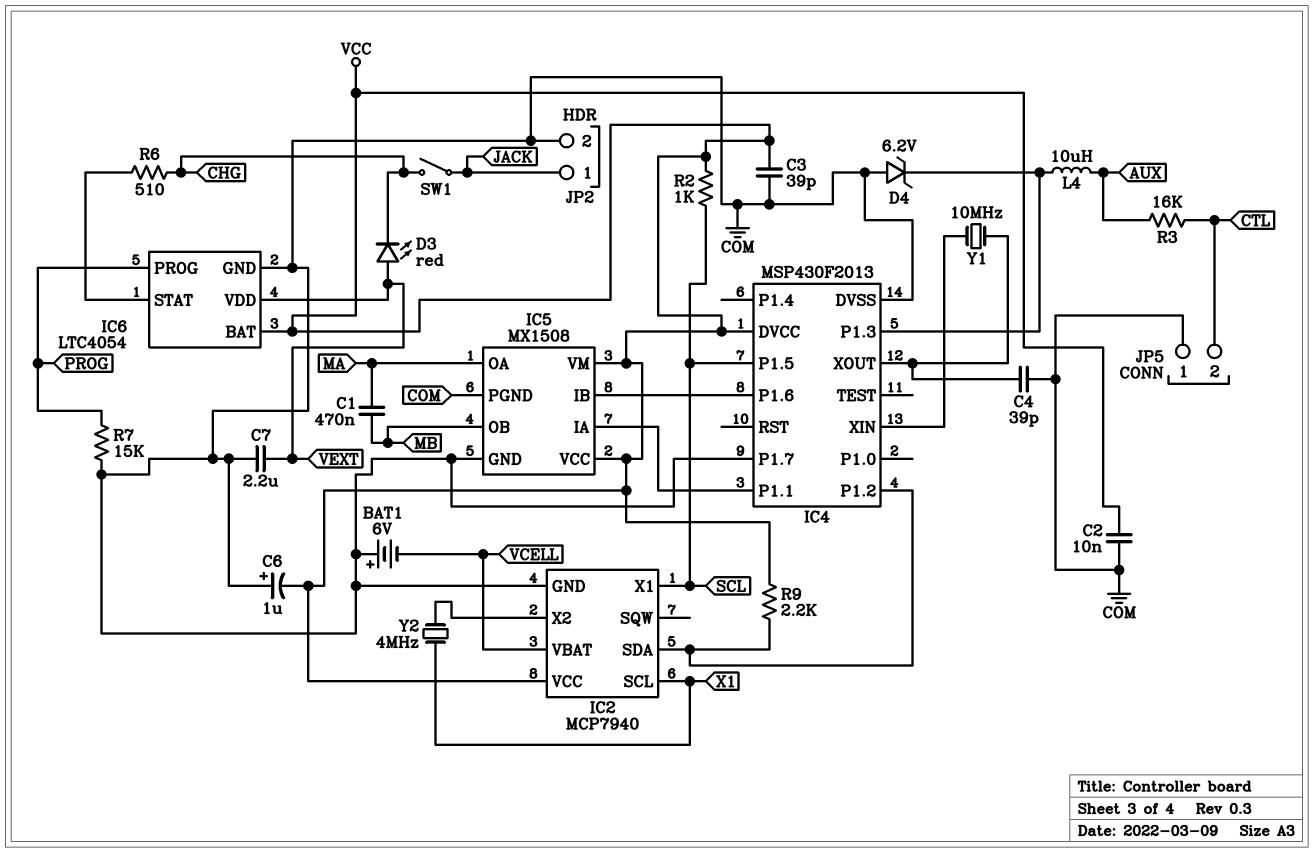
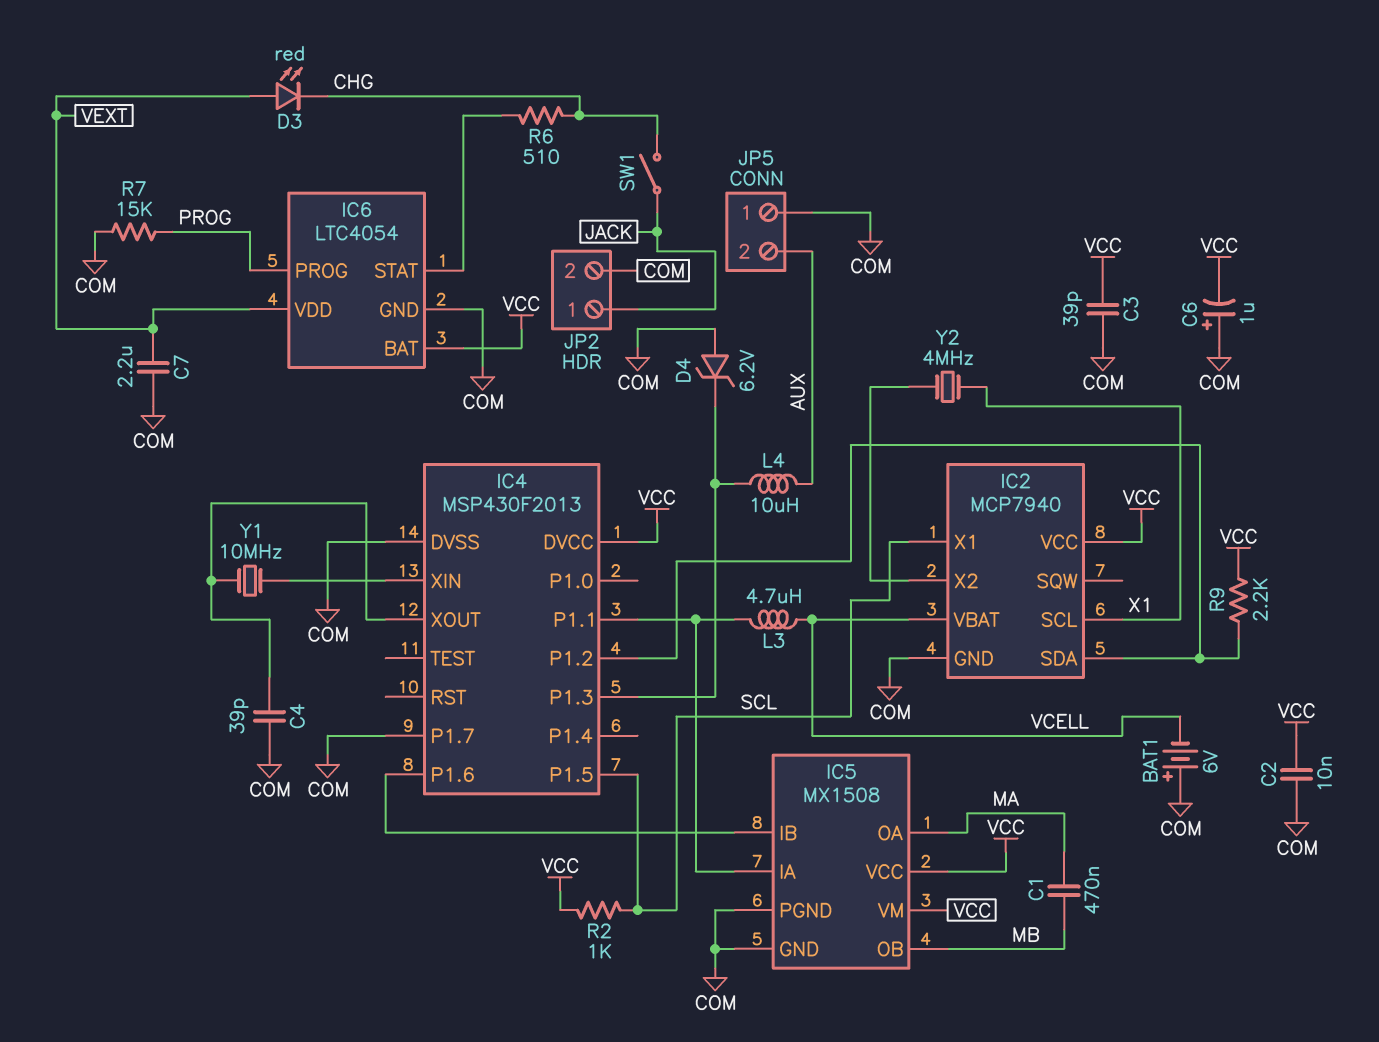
JP5 pin 2: CTL -> AUX
L3: none -> 4.7uH (IC4/P1.1, VCELL)
R3: 16k (AUX, CTL) -> none

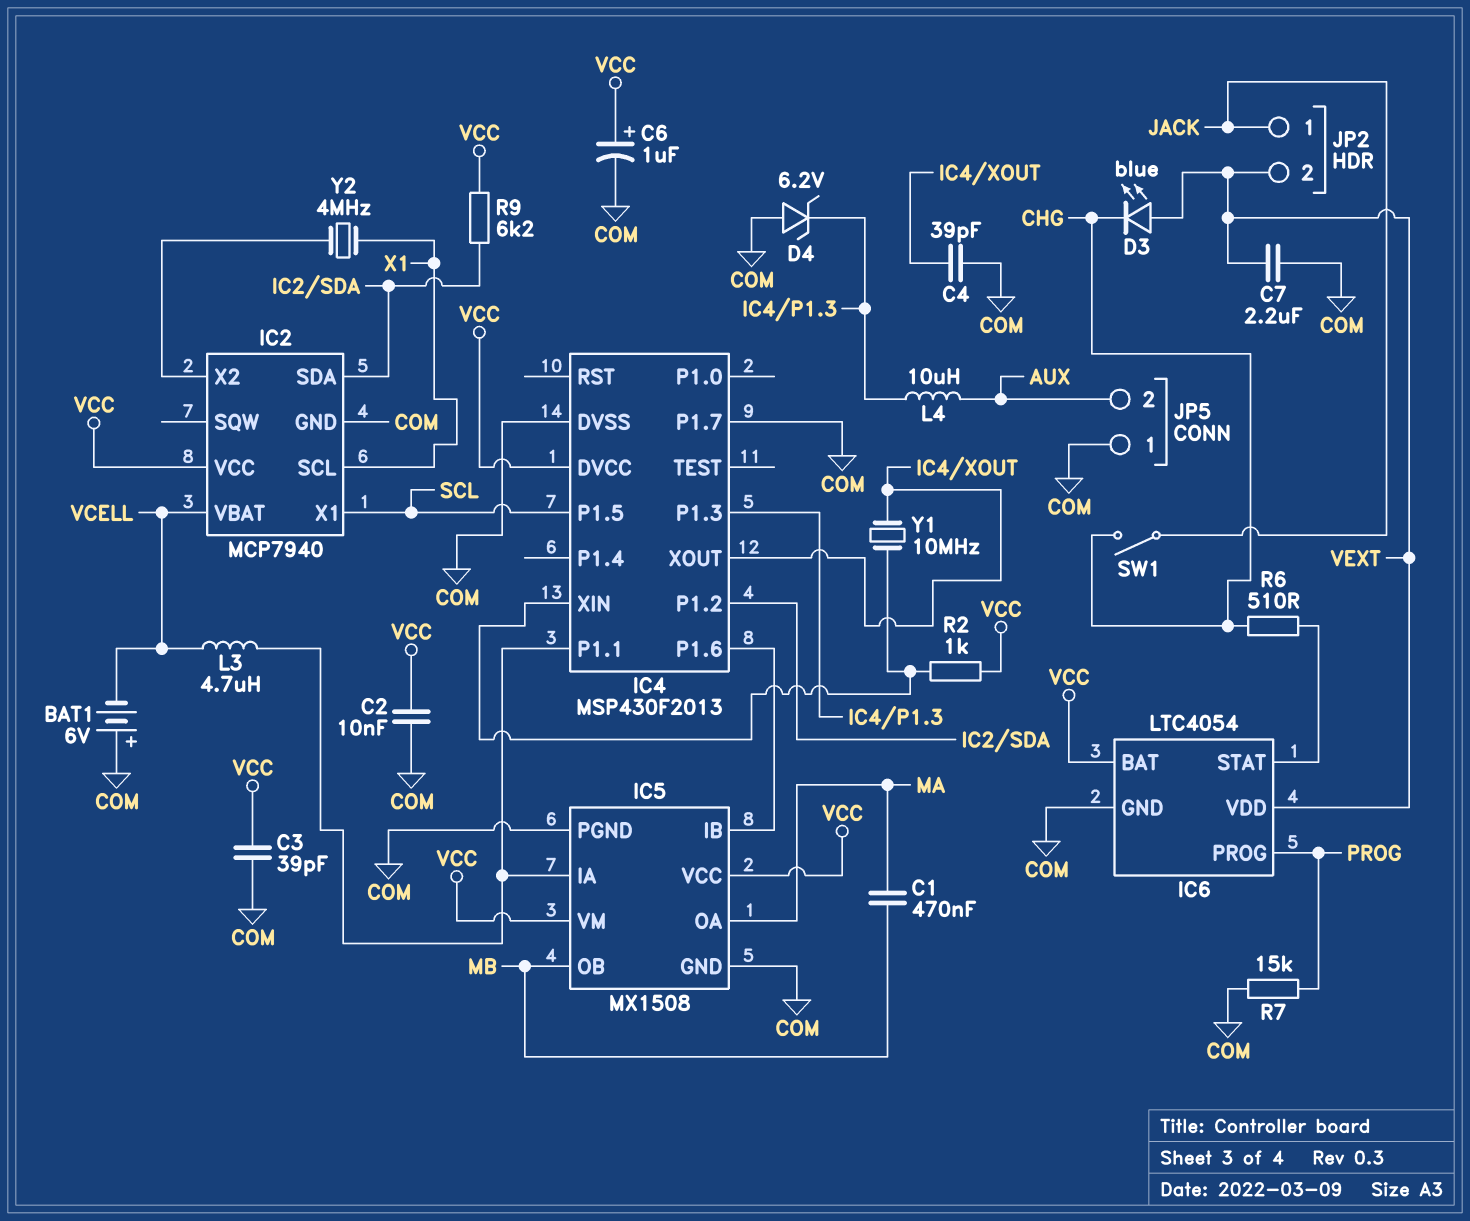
C6: 1uF (plus COM, minus VCC) -> 1uF (plus VCC, minus COM)
D3: LED red (A VEXT, K CHG) -> LED blue (A VEXT, K CHG)
JP2 pin 2: COM -> VEXT
R2: 1k (SCL, VCC) -> 1k (IC4/XIN, VCC)
R9: 2.2k (IC2/SDA, VCC) -> 6.2k (IC2/SDA, VCC)

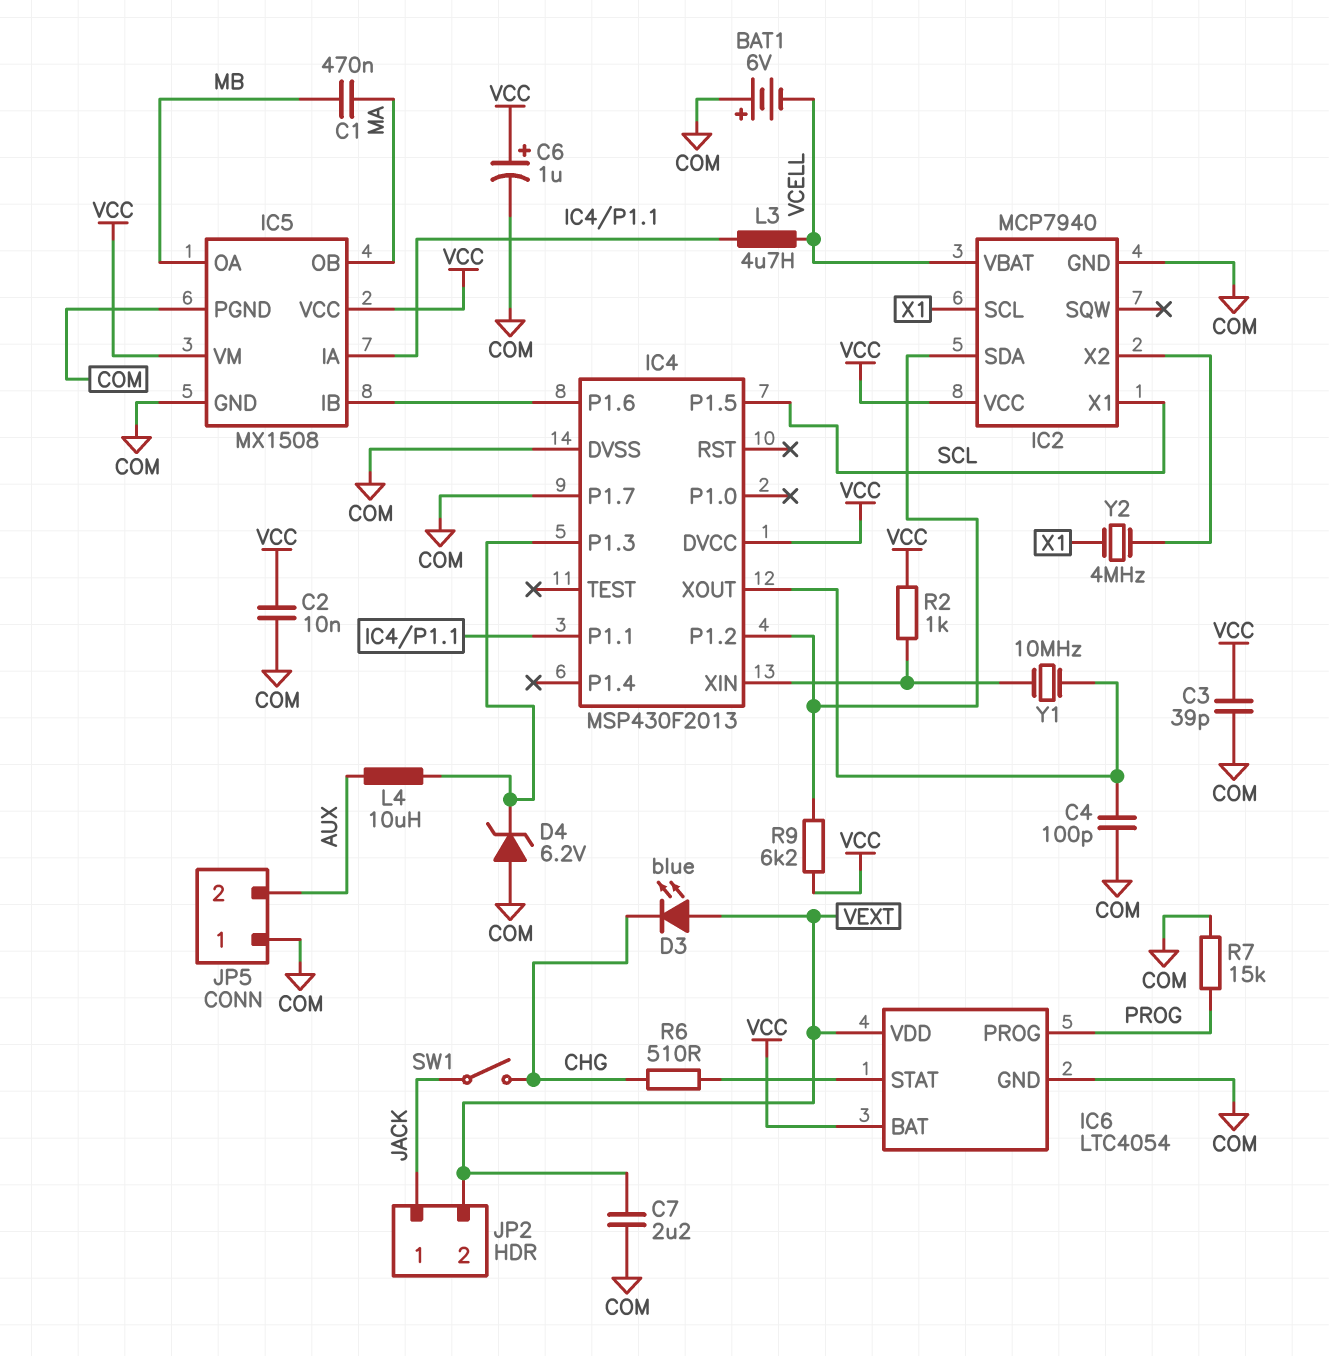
C4: 39pF (COM, IC4/XOUT) -> 100pF (COM, IC4/XOUT)
IC5 pin OA: MA -> MB
IC5 pin OB: MB -> MA

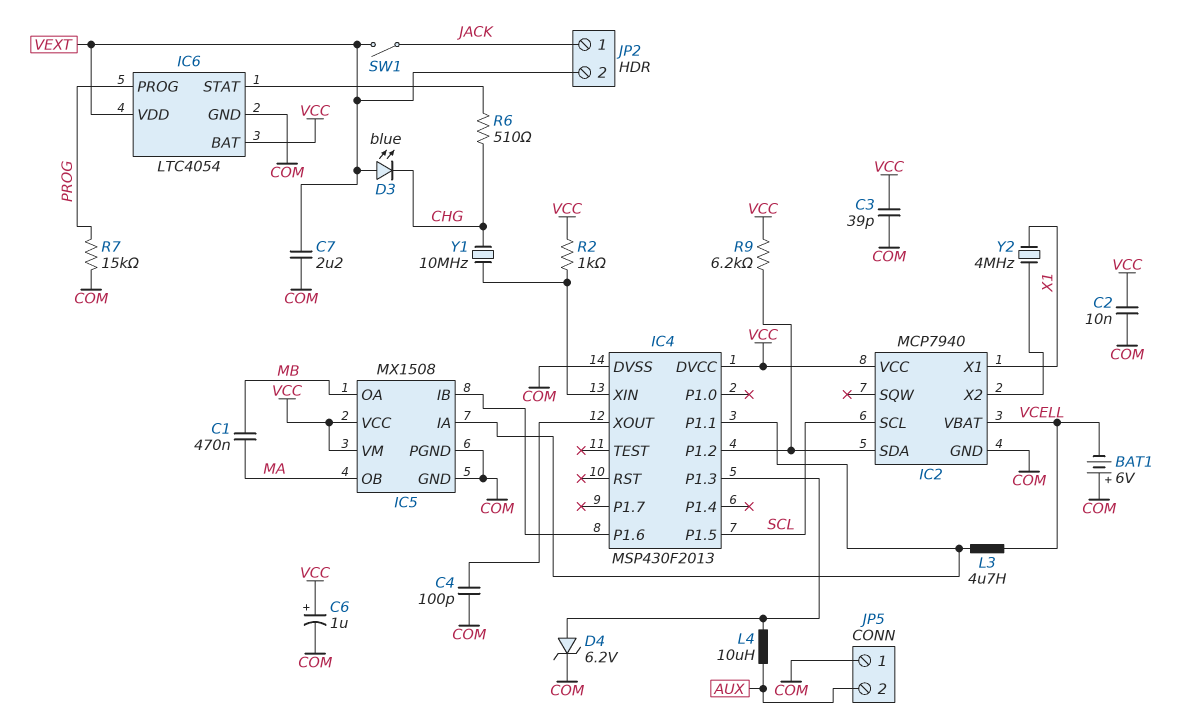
D4: zener 6.2V (A COM, K IC4/P1.3) -> zener 6.2V (A IC4/P1.3, K COM)
IC2 pin SCL: X1 -> SCL
IC2 pin X1: SCL -> X1
IC4 pin P1.7: COM -> none
SW1: switch (CHG, JACK) -> switch (JACK, VEXT)
Y1: 10MHz (IC4/XIN, IC4/XOUT) -> 10MHz (CHG, IC4/XIN)

